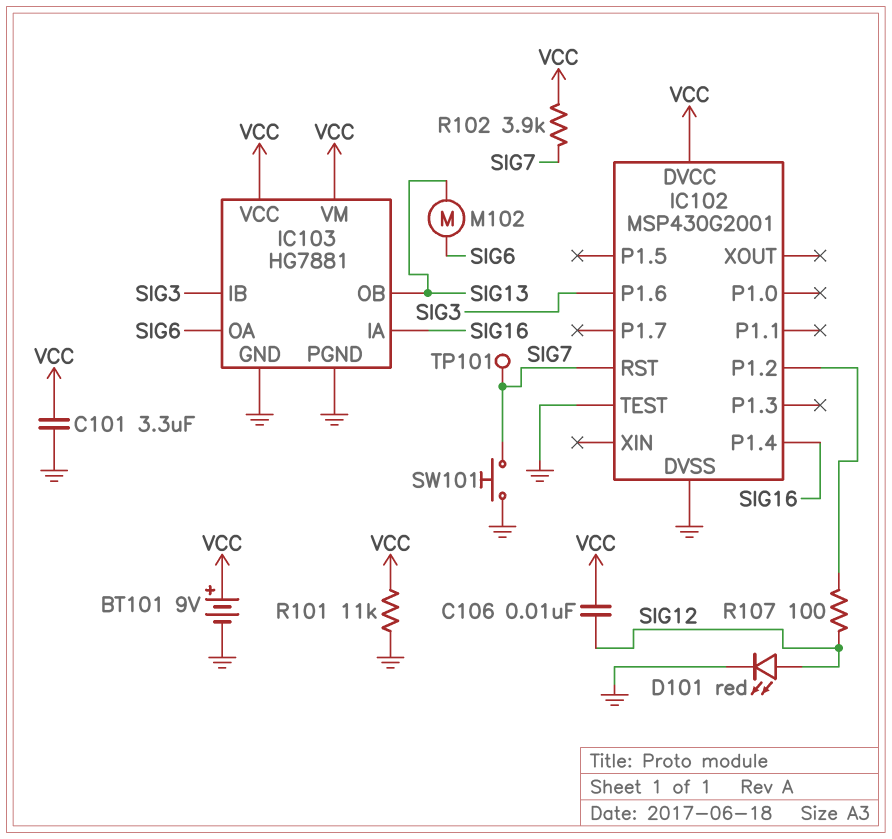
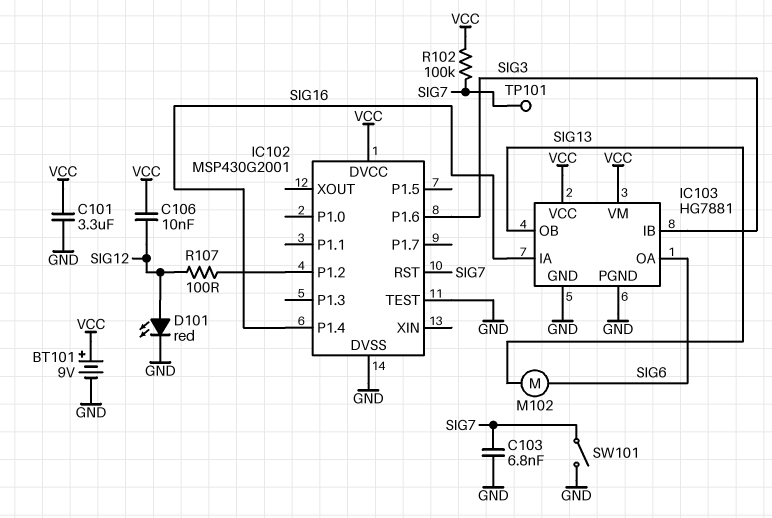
C103: none -> 6.8nF (GND, SIG7)
R101: 11k (GND, VCC) -> none
R102: 3.9k (SIG7, VCC) -> 100k (SIG7, VCC)
SW101: button (GND, SIG7) -> switch (GND, SIG7)

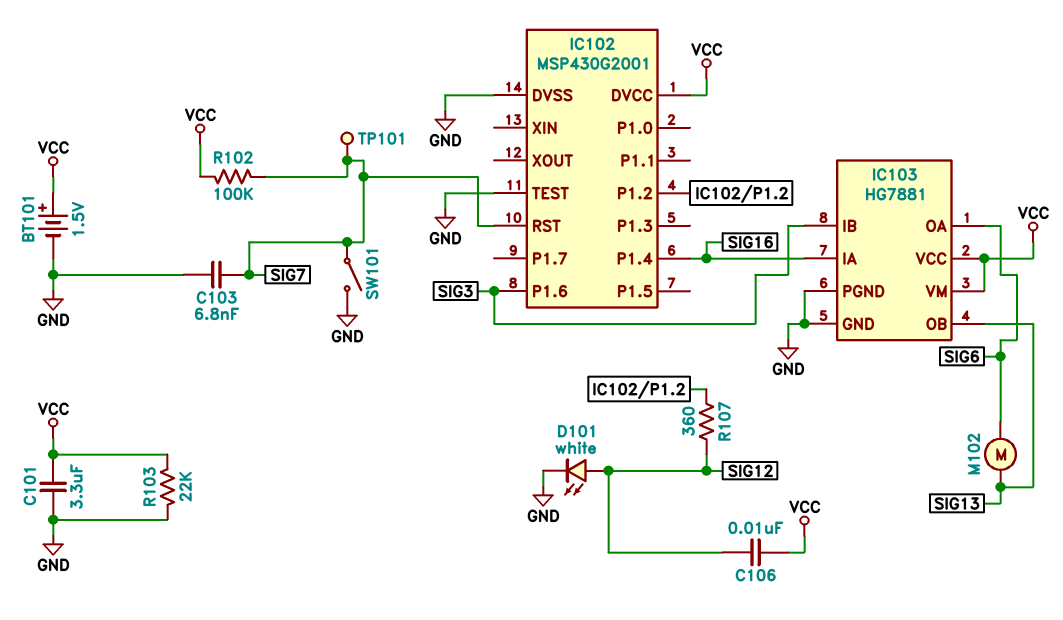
BT101: 9V (plus VCC, minus GND) -> 1.5V (plus VCC, minus GND)
D101: LED red (A SIG12, K GND) -> LED white (A SIG12, K GND)
R103: none -> 22k (GND, VCC)
R107: 100 (IC102/P1.2, SIG12) -> 360 (IC102/P1.2, SIG12)

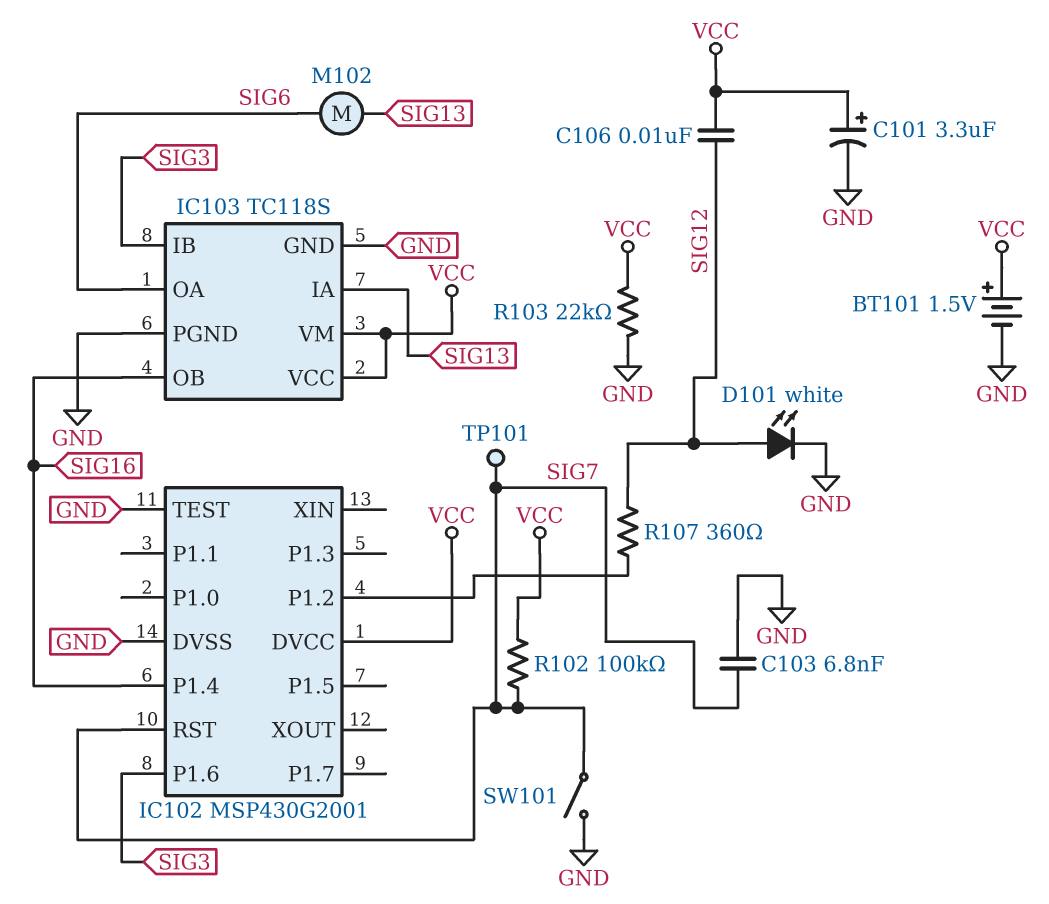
C101: 3.3uF (GND, VCC) -> 3.3uF (plus VCC, minus GND)
IC103: HG7881 -> TC118S
IC103 pin IA: SIG16 -> SIG13
IC103 pin OB: SIG13 -> SIG16

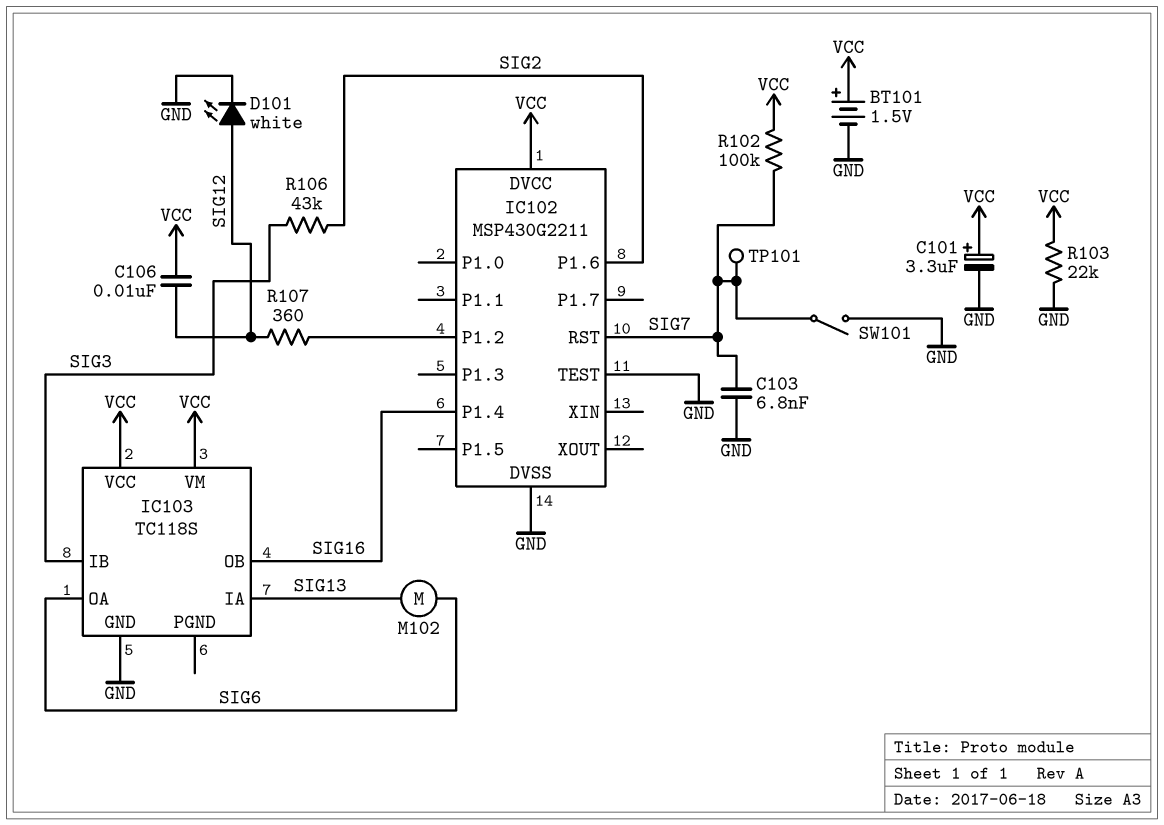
IC102: MSP430G2001 -> MSP430G2211
IC102 pin P1.6: SIG3 -> SIG2
IC103 pin PGND: GND -> none
R106: none -> 43k (SIG2, SIG3)

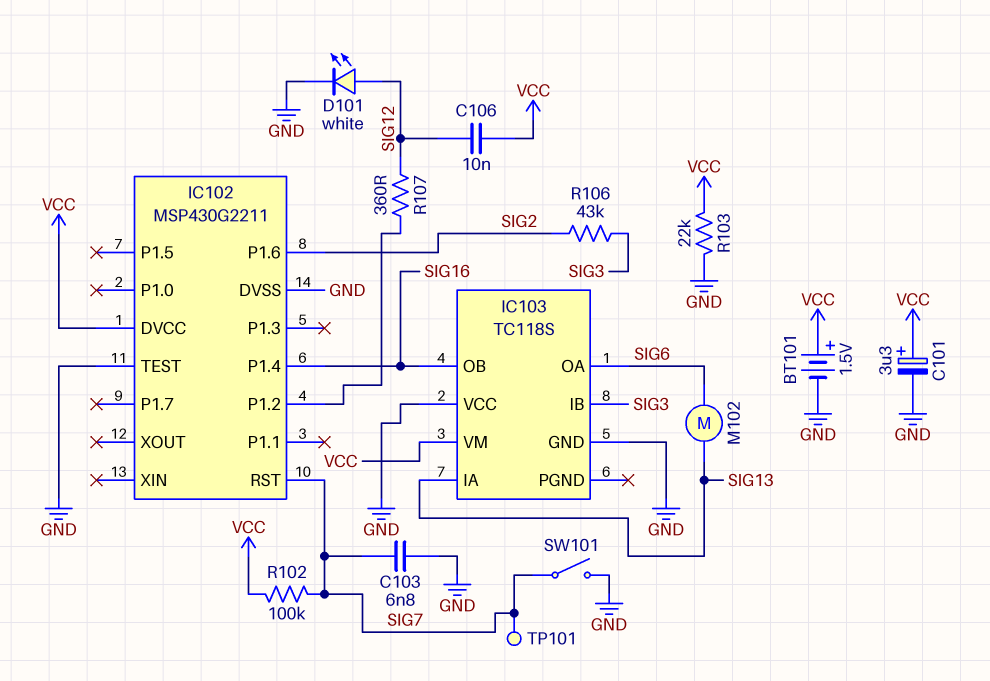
IC103 pin VCC: VCC -> GND

